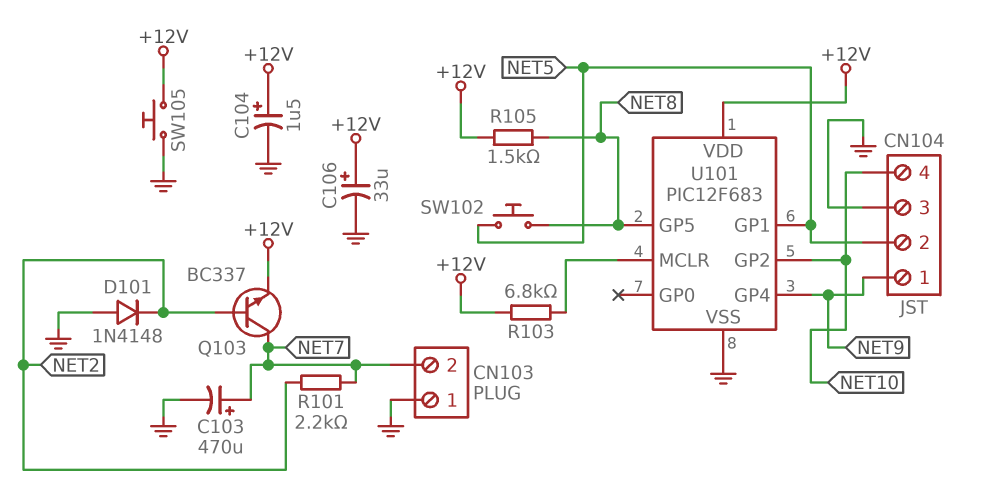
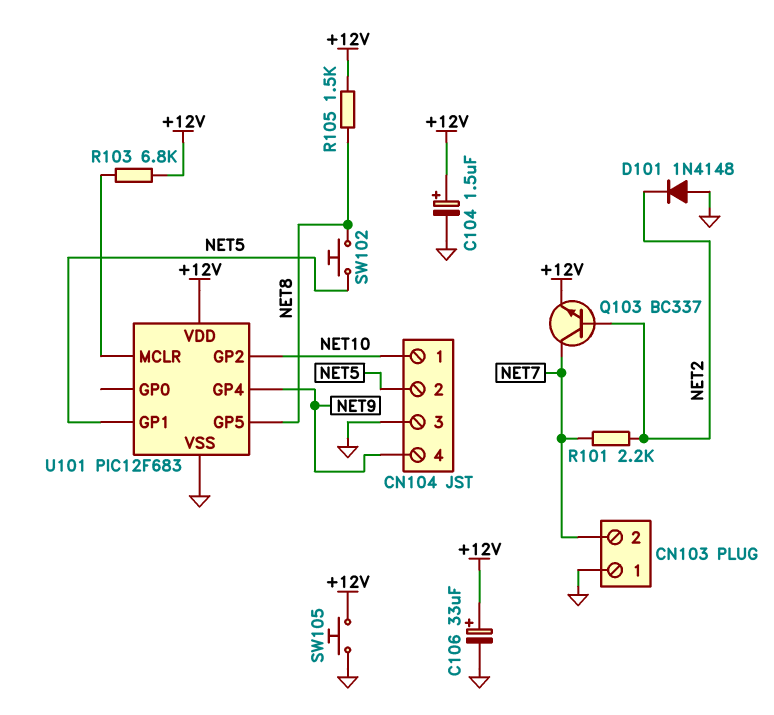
C103: 470uF (plus NET7, minus GND) -> none
CN104 pin 1: NET9 -> NET10
CN104 pin 4: NET10 -> NET9

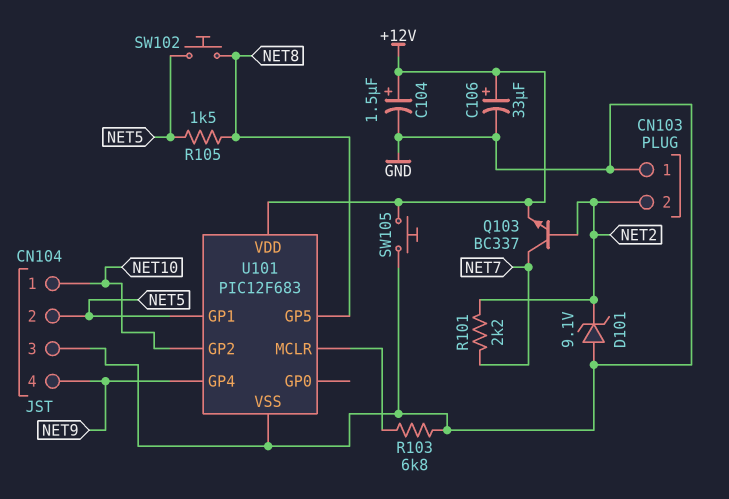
CN103 pin 2: NET7 -> NET2
D101: diode 1N4148 (A GND, K NET2) -> zener 9.1V (A GND, K NET2)
R103: 6.8k (+12V, U101/MCLR) -> 6.8k (GND, U101/MCLR)
R105: 1.5k (+12V, NET8) -> 1.5k (NET5, NET8)

